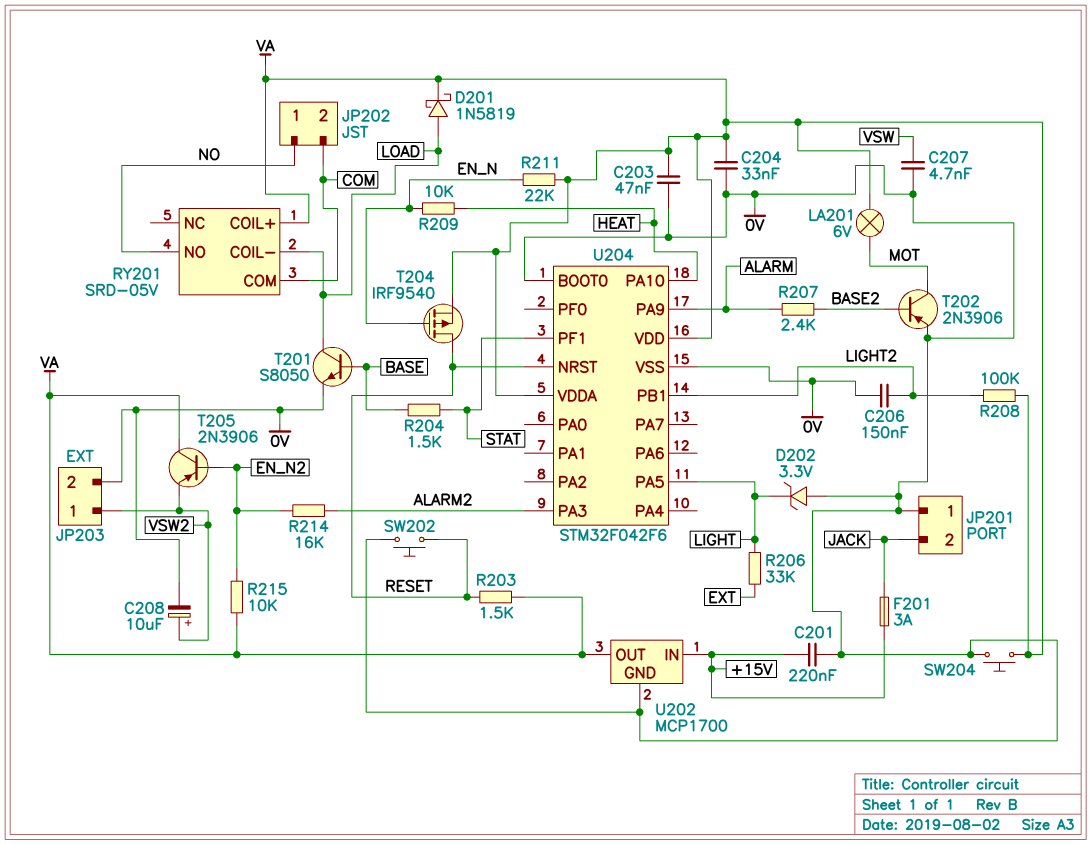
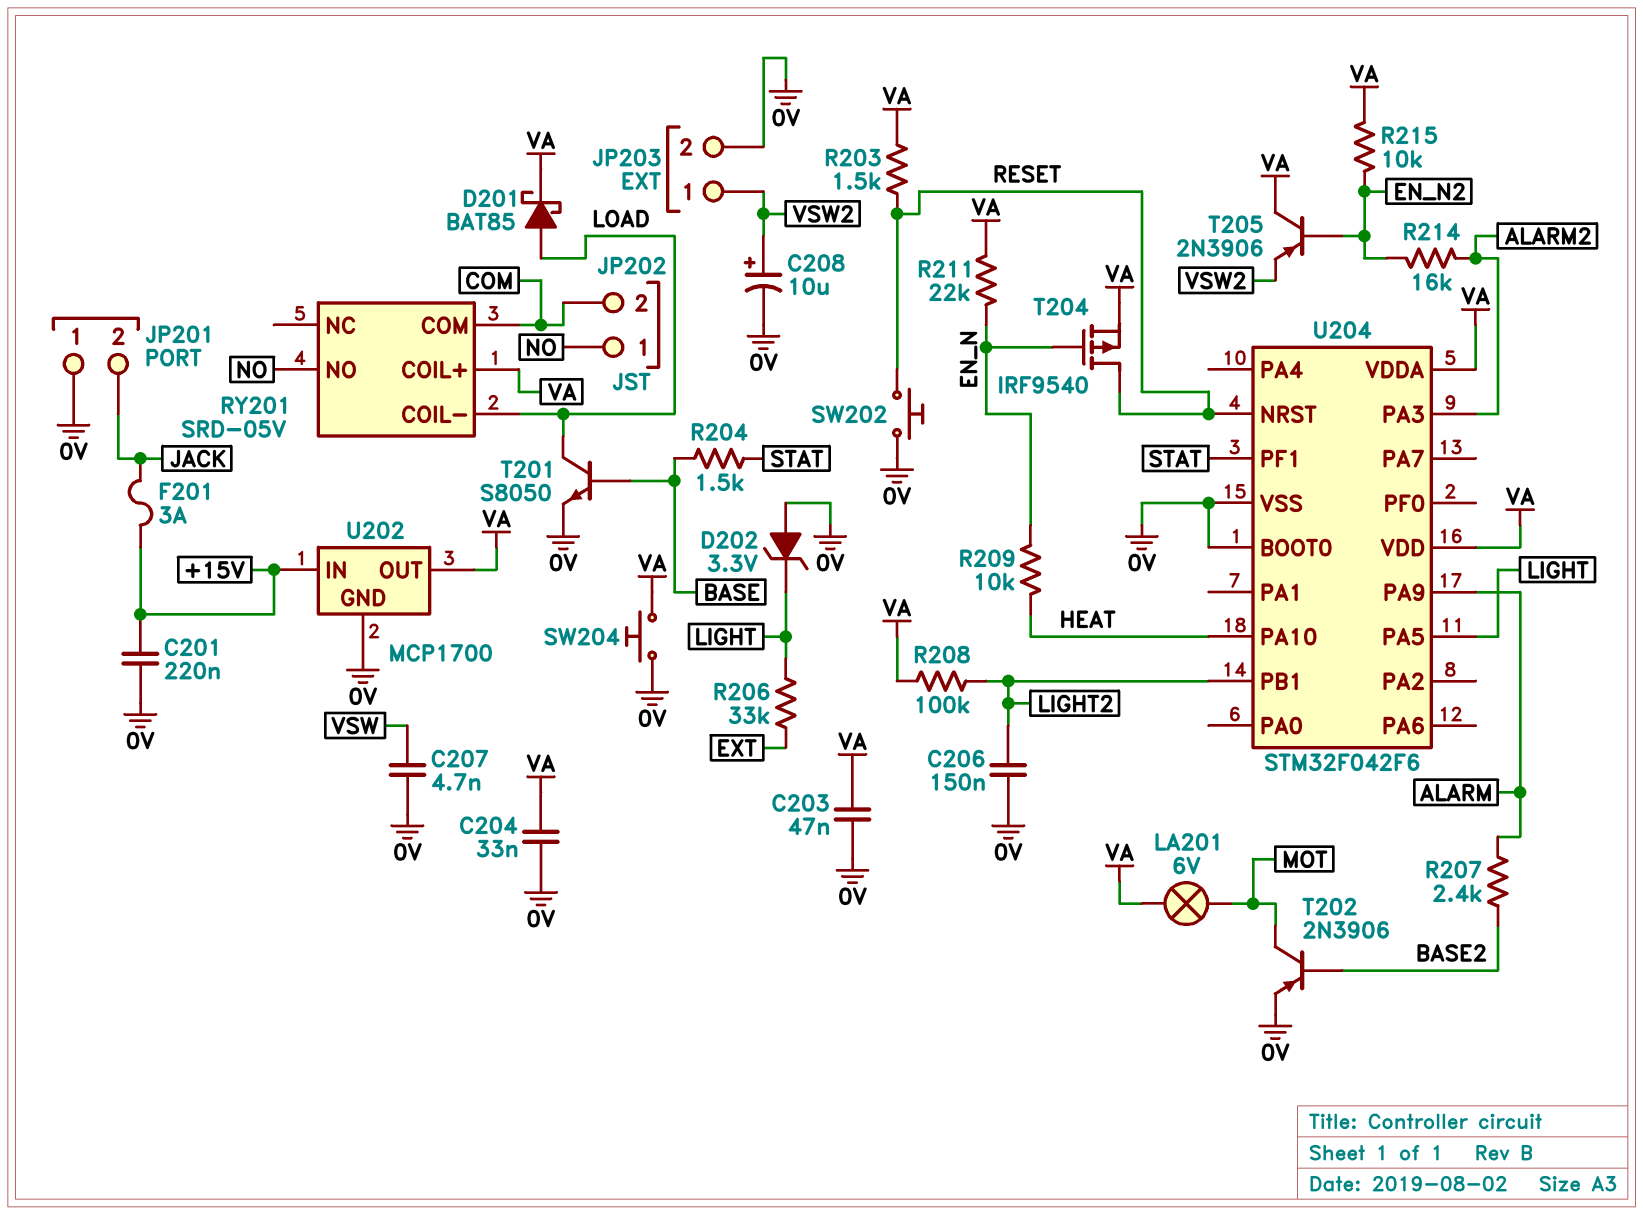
D201: schottky 1N5819 (A LOAD, K VA) -> schottky BAT85 (A LOAD, K VA)

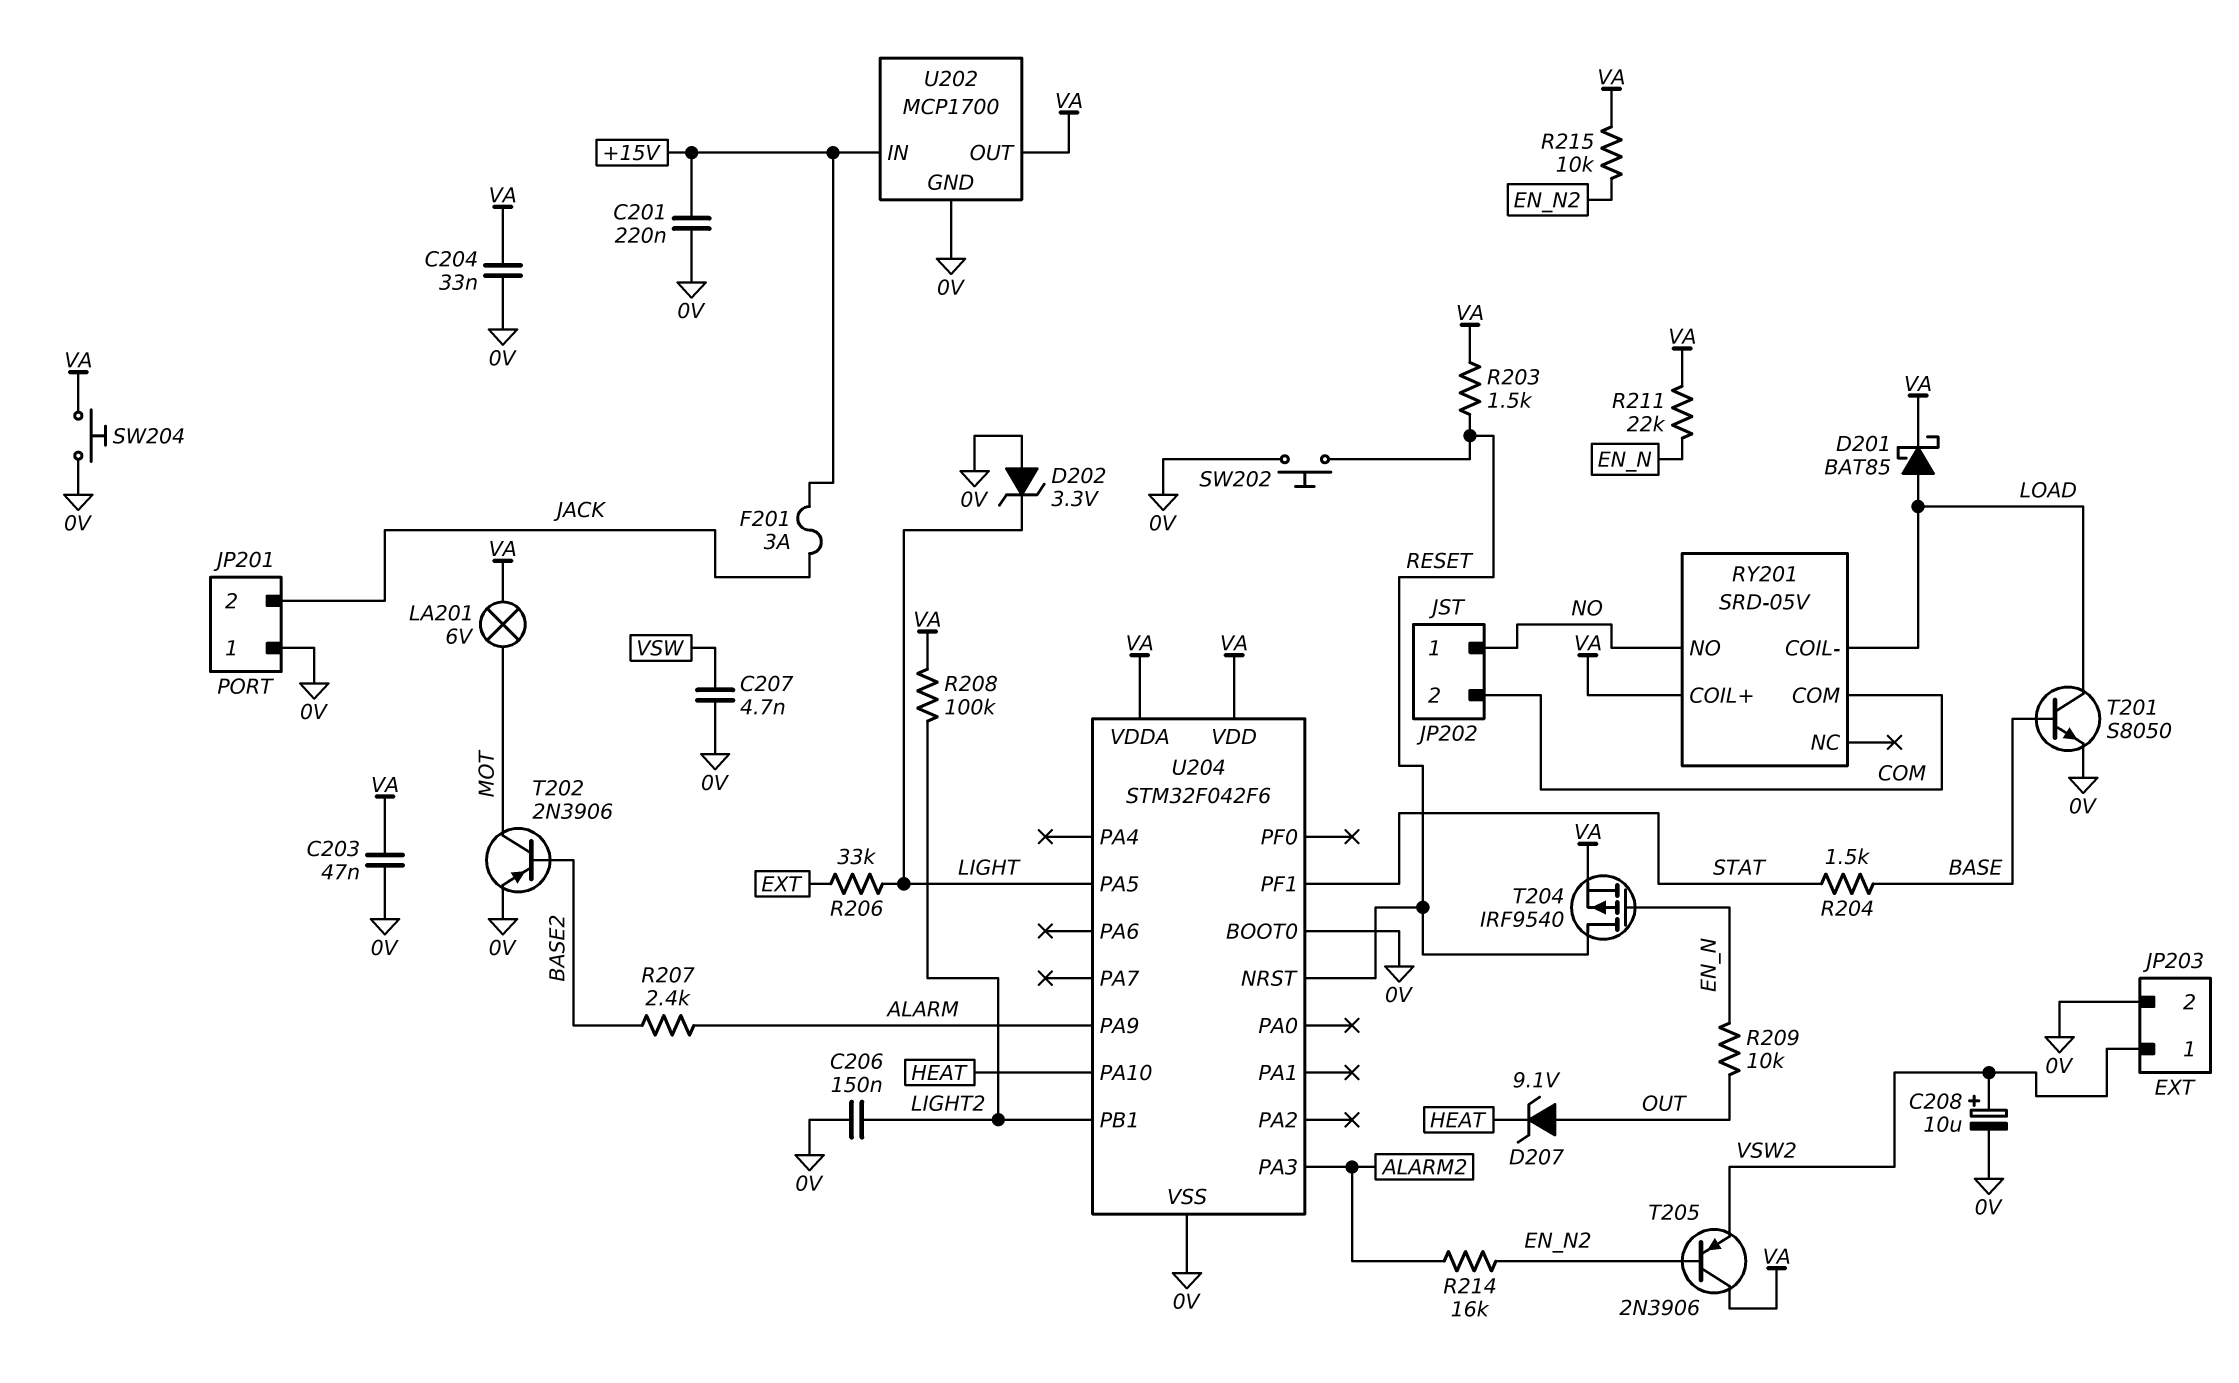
D207: none -> zener 9.1V (A OUT, K HEAT)
R209: 10k (EN_N, HEAT) -> 10k (EN_N, OUT)

